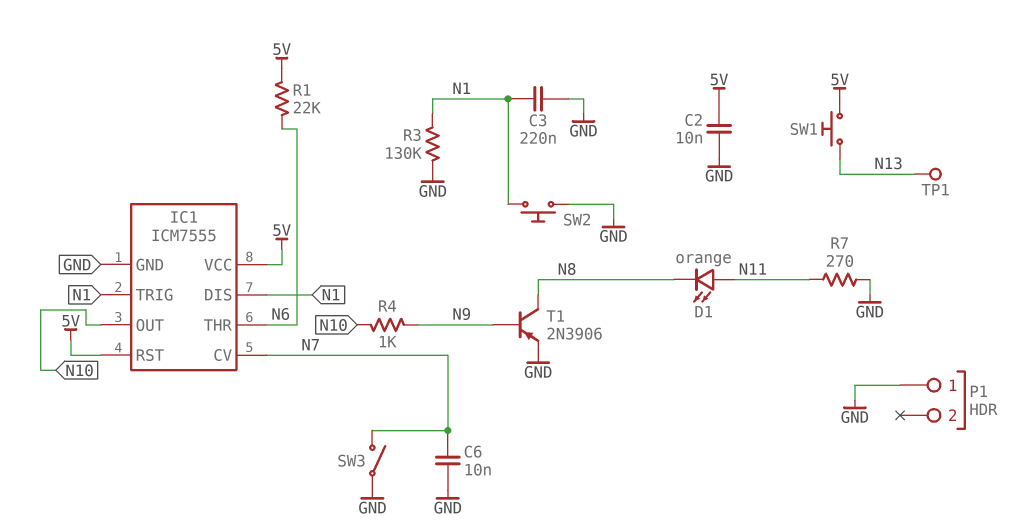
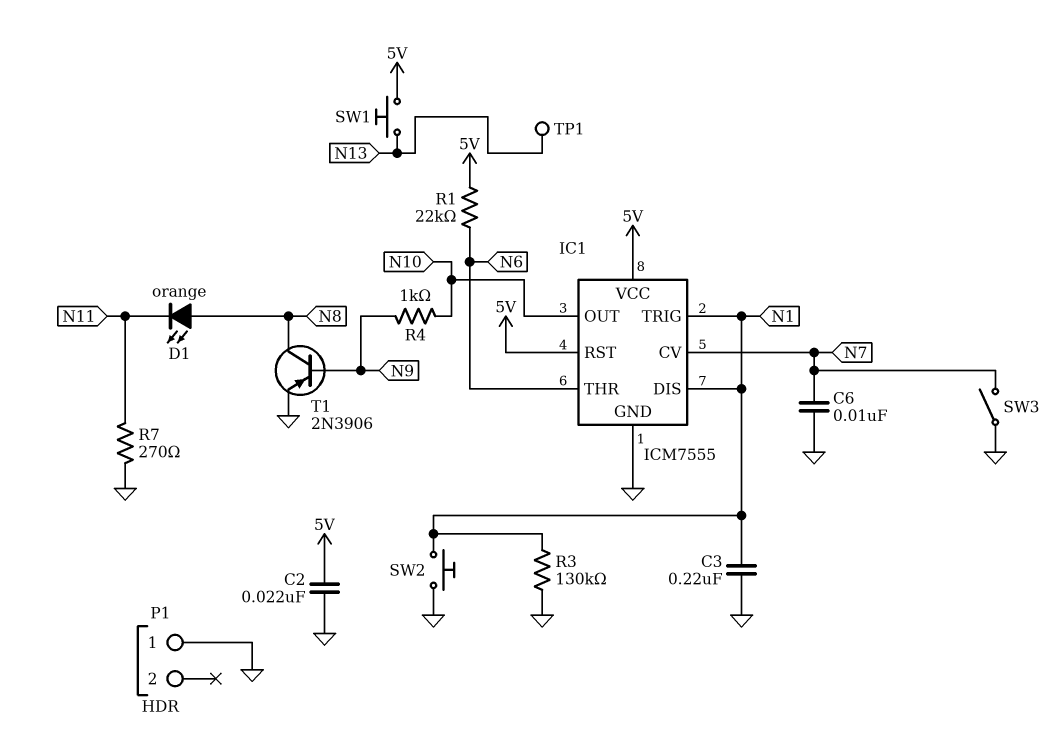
C2: 10nF (5V, GND) -> 22nF (5V, GND)
D1: LED orange (A N11, K N8) -> LED orange (A N8, K N11)

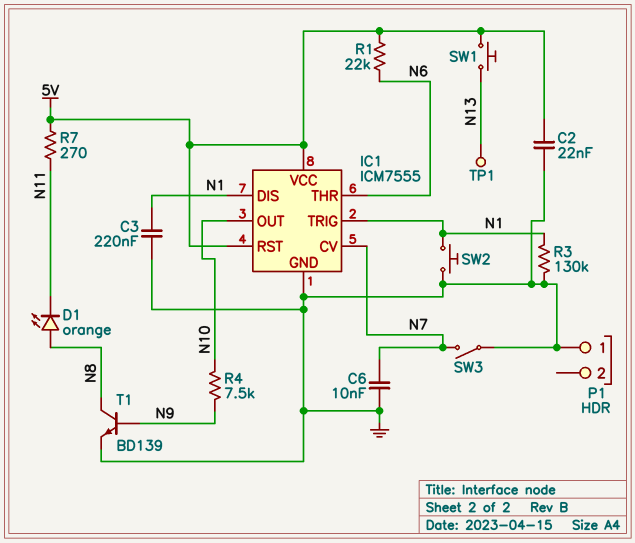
R4: 1k (N9, N10) -> 7.5k (N9, N10)
R7: 270 (GND, N11) -> 270 (5V, N11)
T1: PNP 2N3906 (B N9, C N8, E GND) -> NPN BD139 (B N9, C N8, E GND)

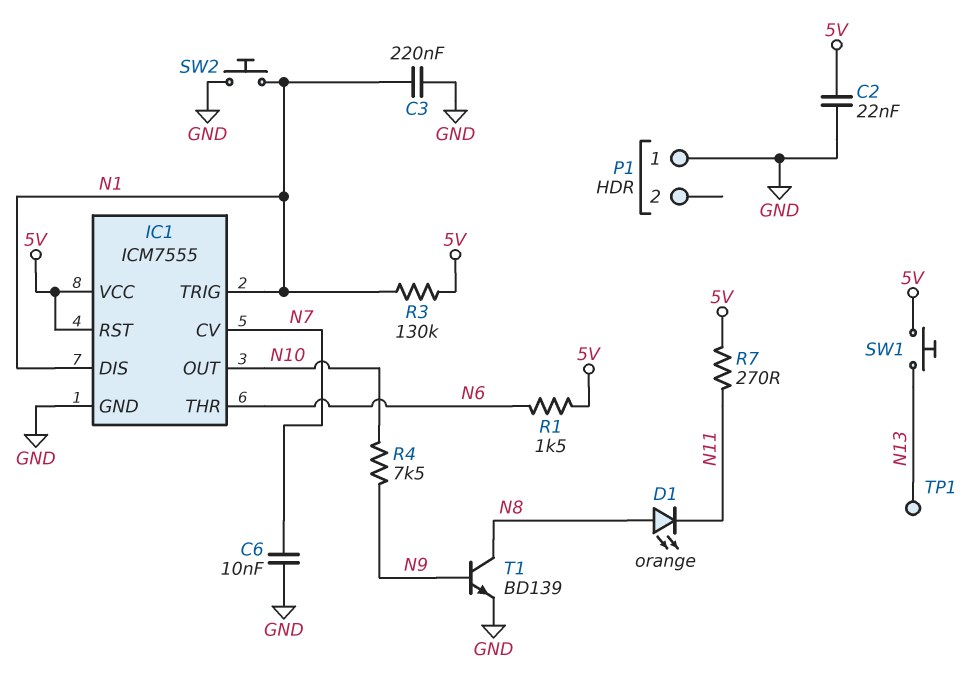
R1: 22k (5V, N6) -> 1.5k (5V, N6)
R3: 130k (GND, N1) -> 130k (5V, N1)
SW3: switch (GND, N7) -> none

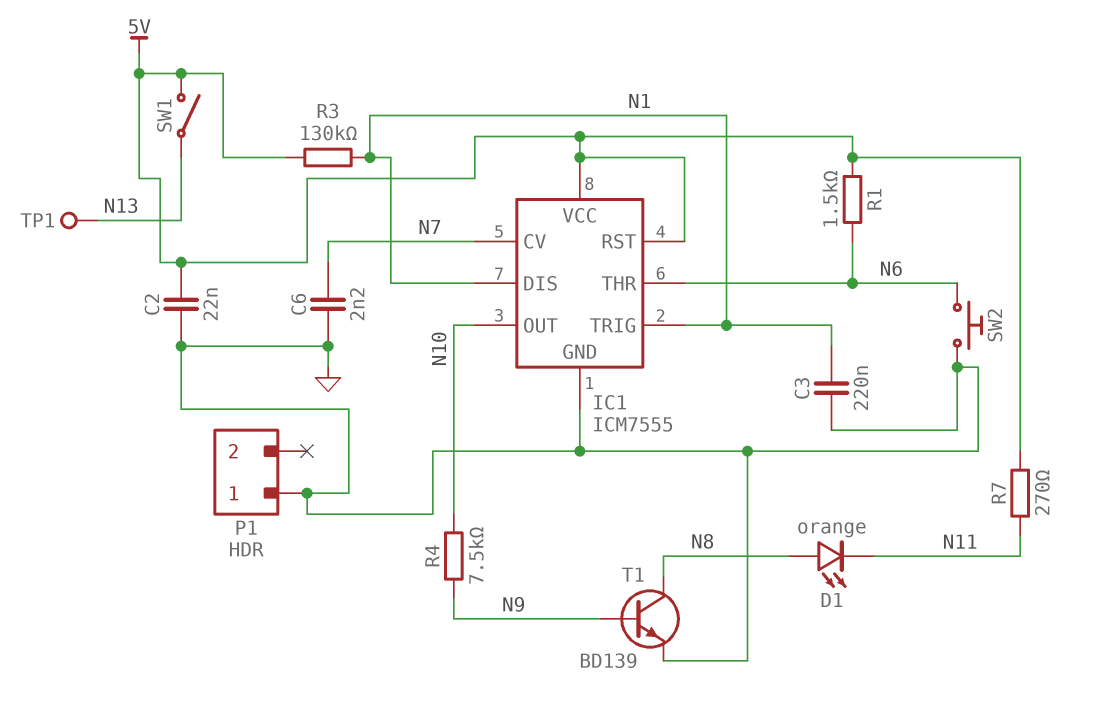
C6: 10nF (GND, N7) -> 2.2nF (GND, N7)
SW1: button (5V, N13) -> switch (5V, N13)
SW2: button (GND, N1) -> button (GND, N6)

